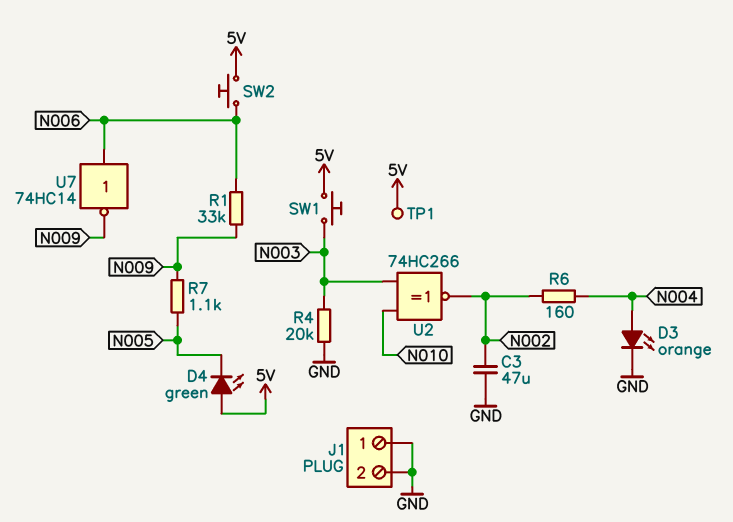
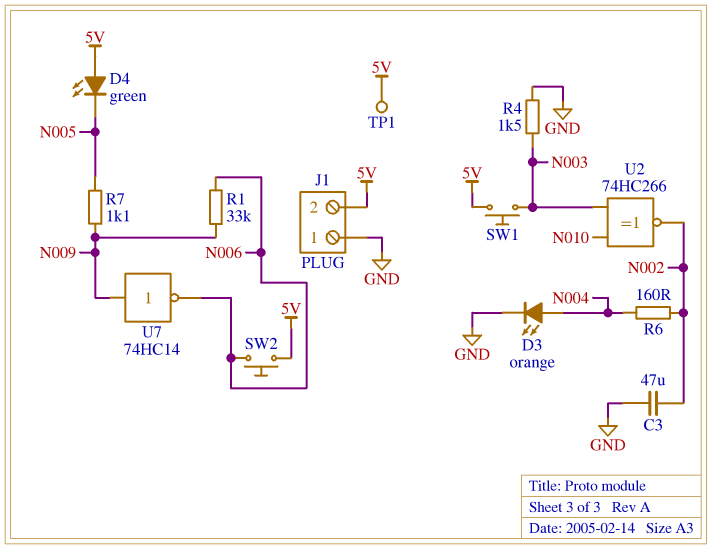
J1 pin 2: GND -> 5V
R4: 20k (GND, N003) -> 1.5k (GND, N003)
U7: NOT 74HC14 (in N006, out N009) -> NOT 74HC14 (in N009, out N006)

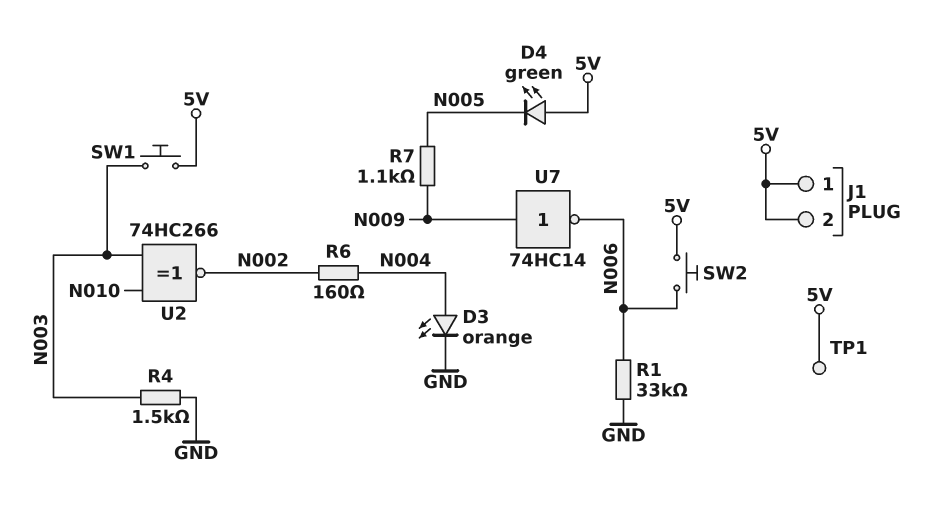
C3: 47uF (GND, N002) -> none
J1 pin 1: GND -> 5V
R1: 33k (N006, N009) -> 33k (GND, N006)

